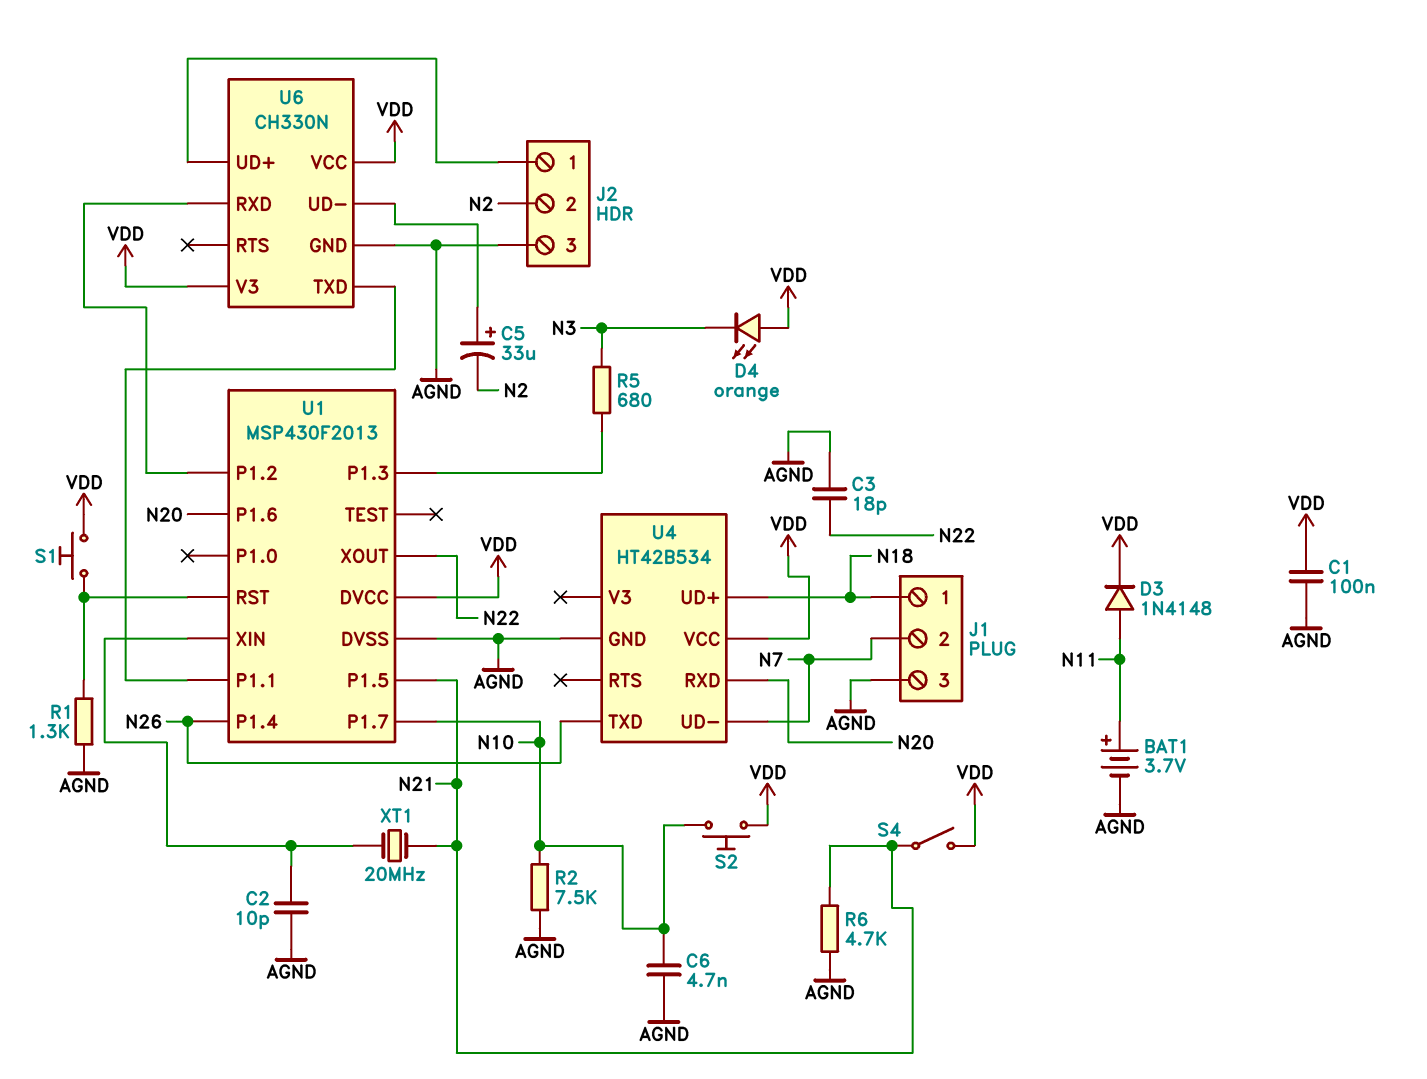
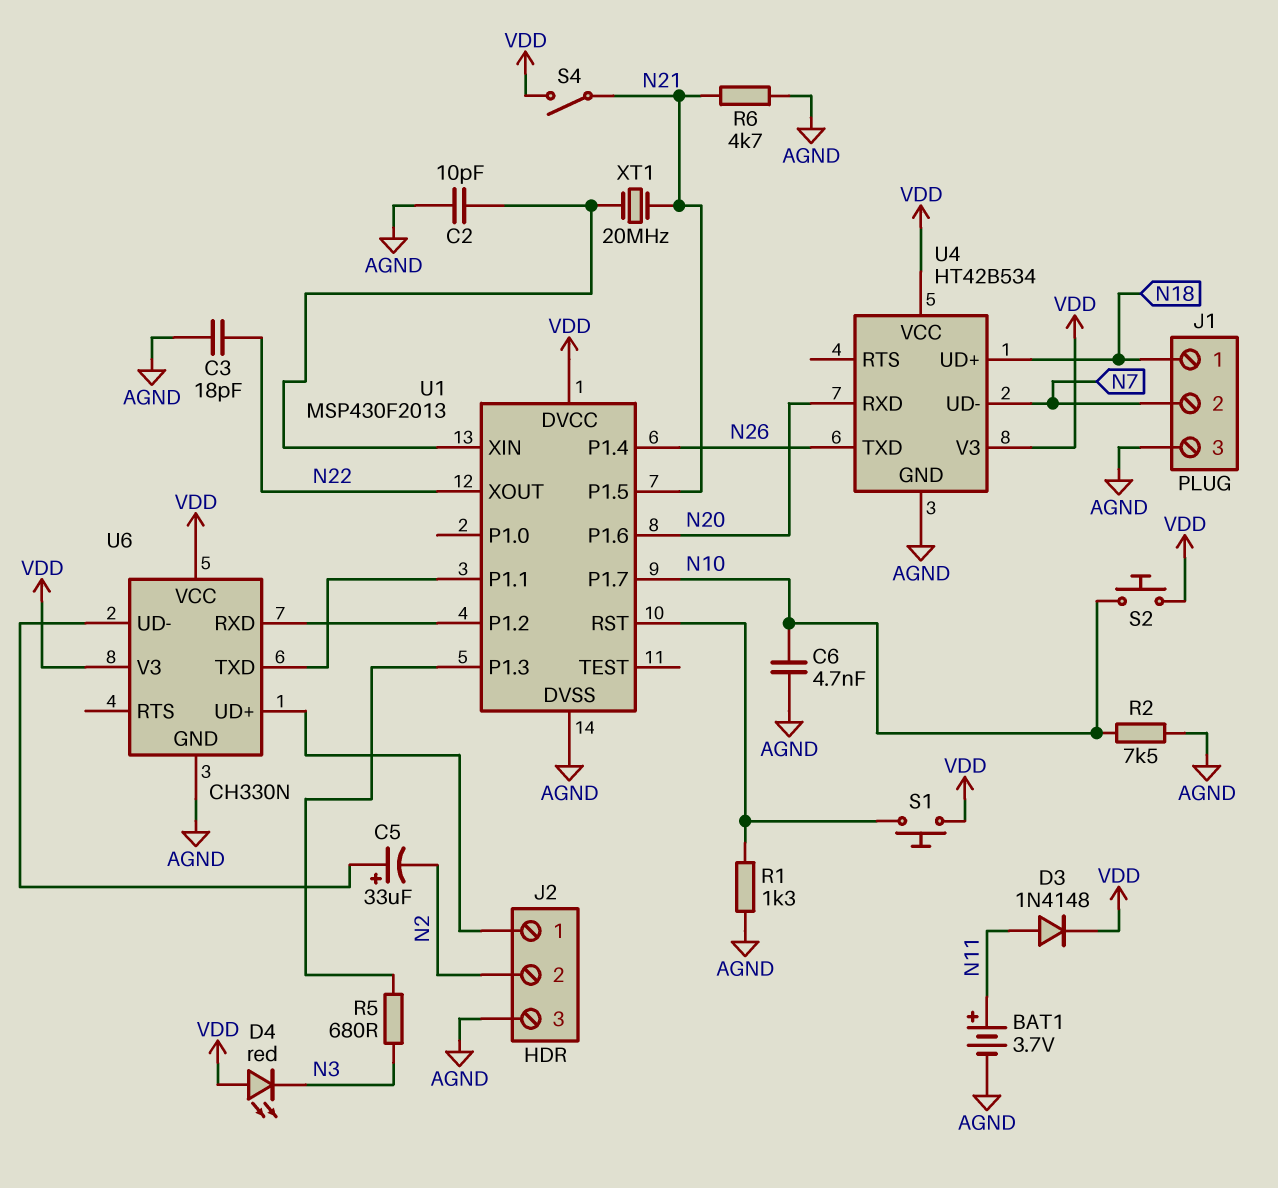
C1: 100nF (AGND, VDD) -> none
D4: LED orange (A VDD, K N3) -> LED red (A VDD, K N3)
U4 pin V3: none -> VDD

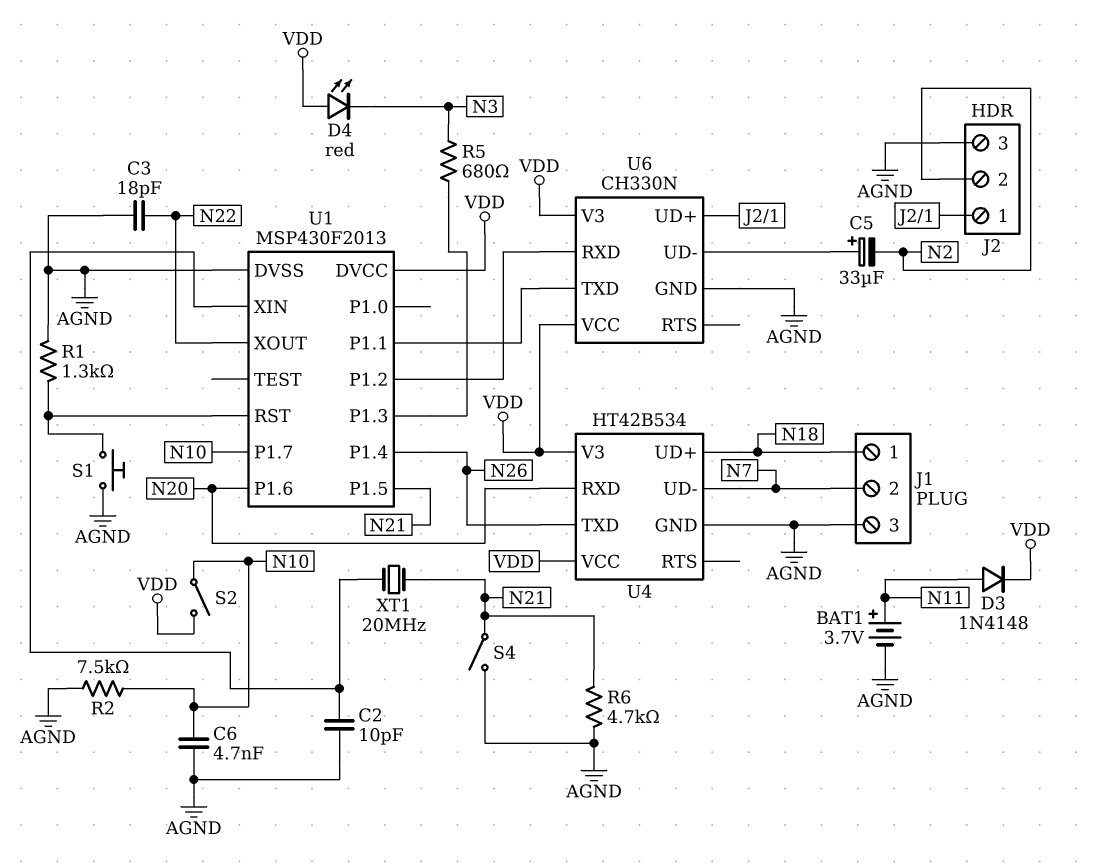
S1: button (U1/RST, VDD) -> button (AGND, U1/RST)
S2: button (N10, VDD) -> switch (N10, VDD)
S4: switch (N21, VDD) -> switch (AGND, N21)

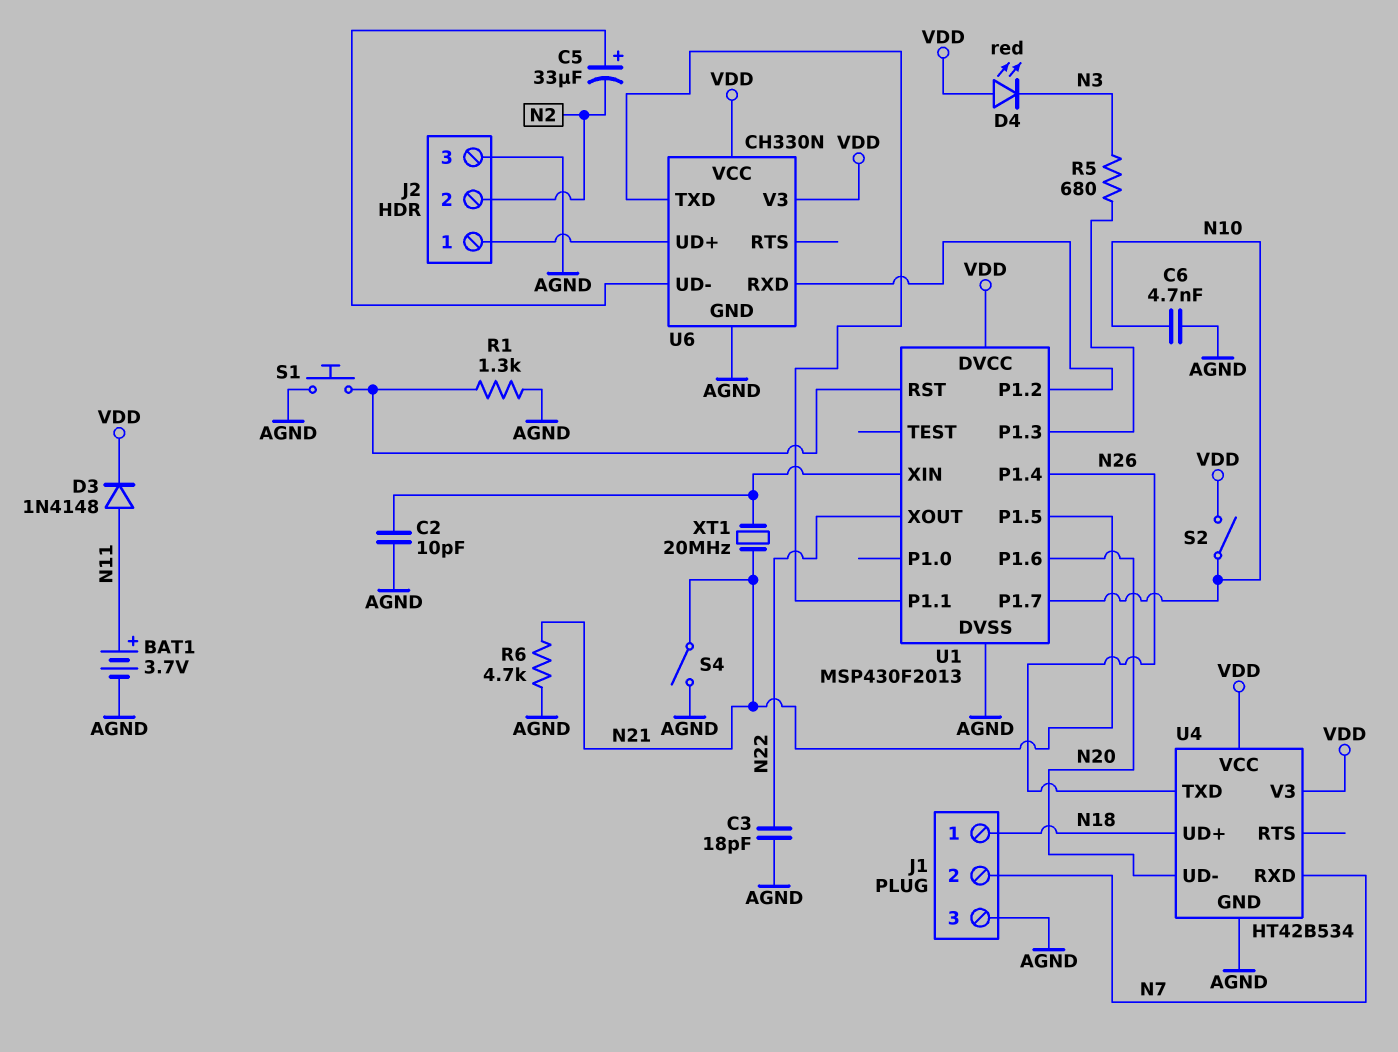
R2: 7.5k (AGND, N10) -> none
U4 pin RXD: N20 -> N7
U4 pin UD-: N7 -> N20

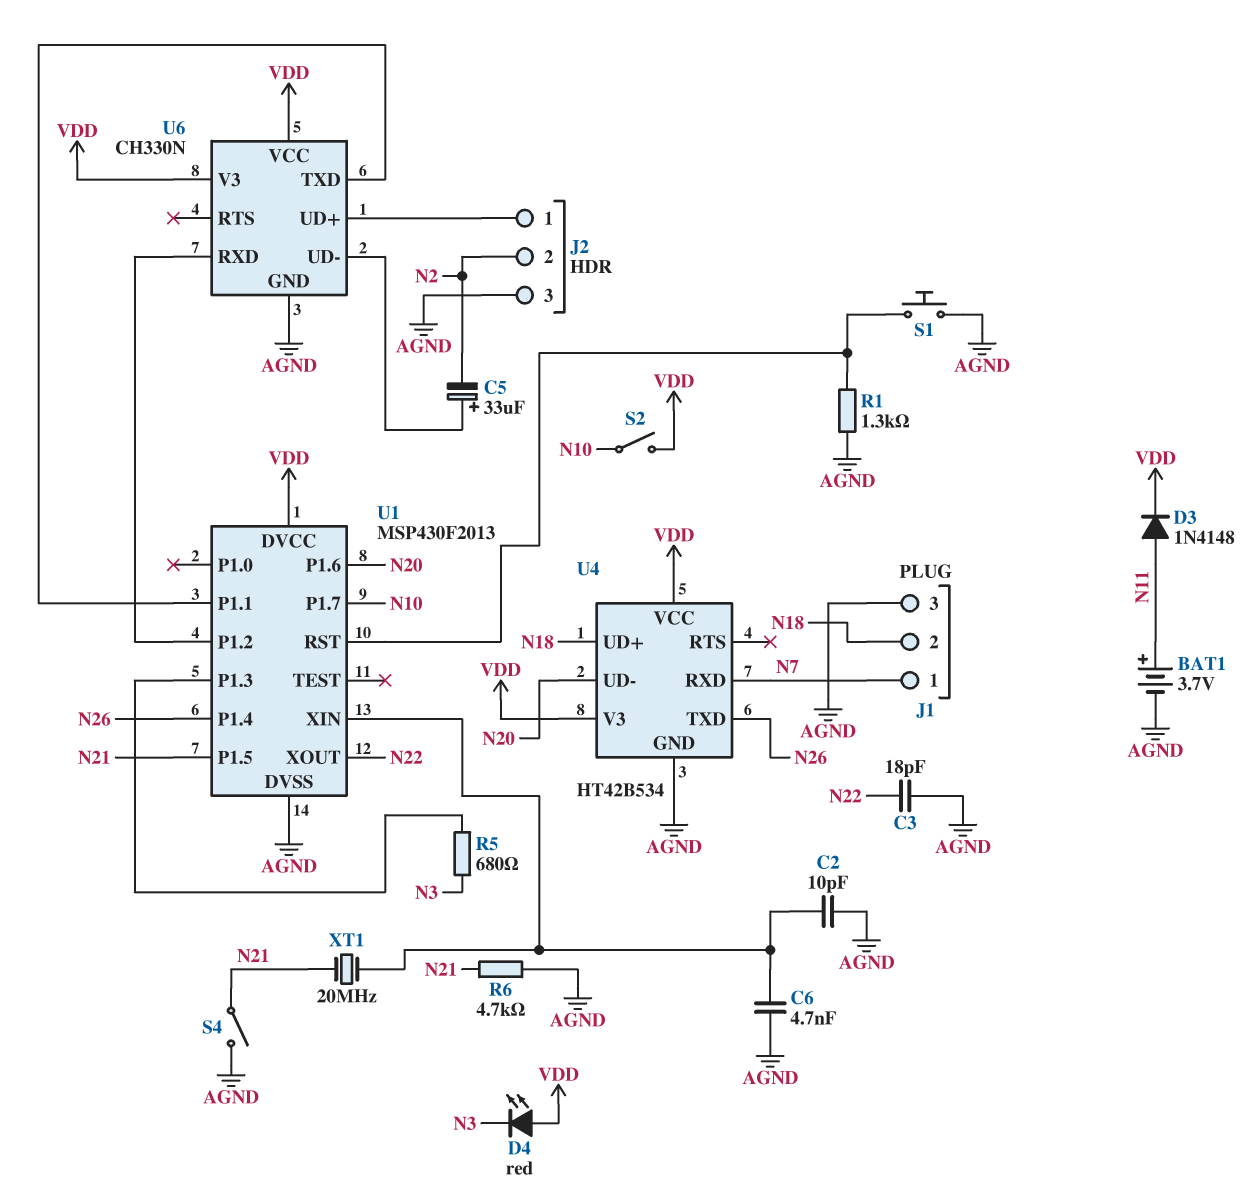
C6: 4.7nF (AGND, N10) -> 4.7nF (AGND, U1/XIN)
J1 pin 1: N18 -> N7
J1 pin 2: N7 -> N18

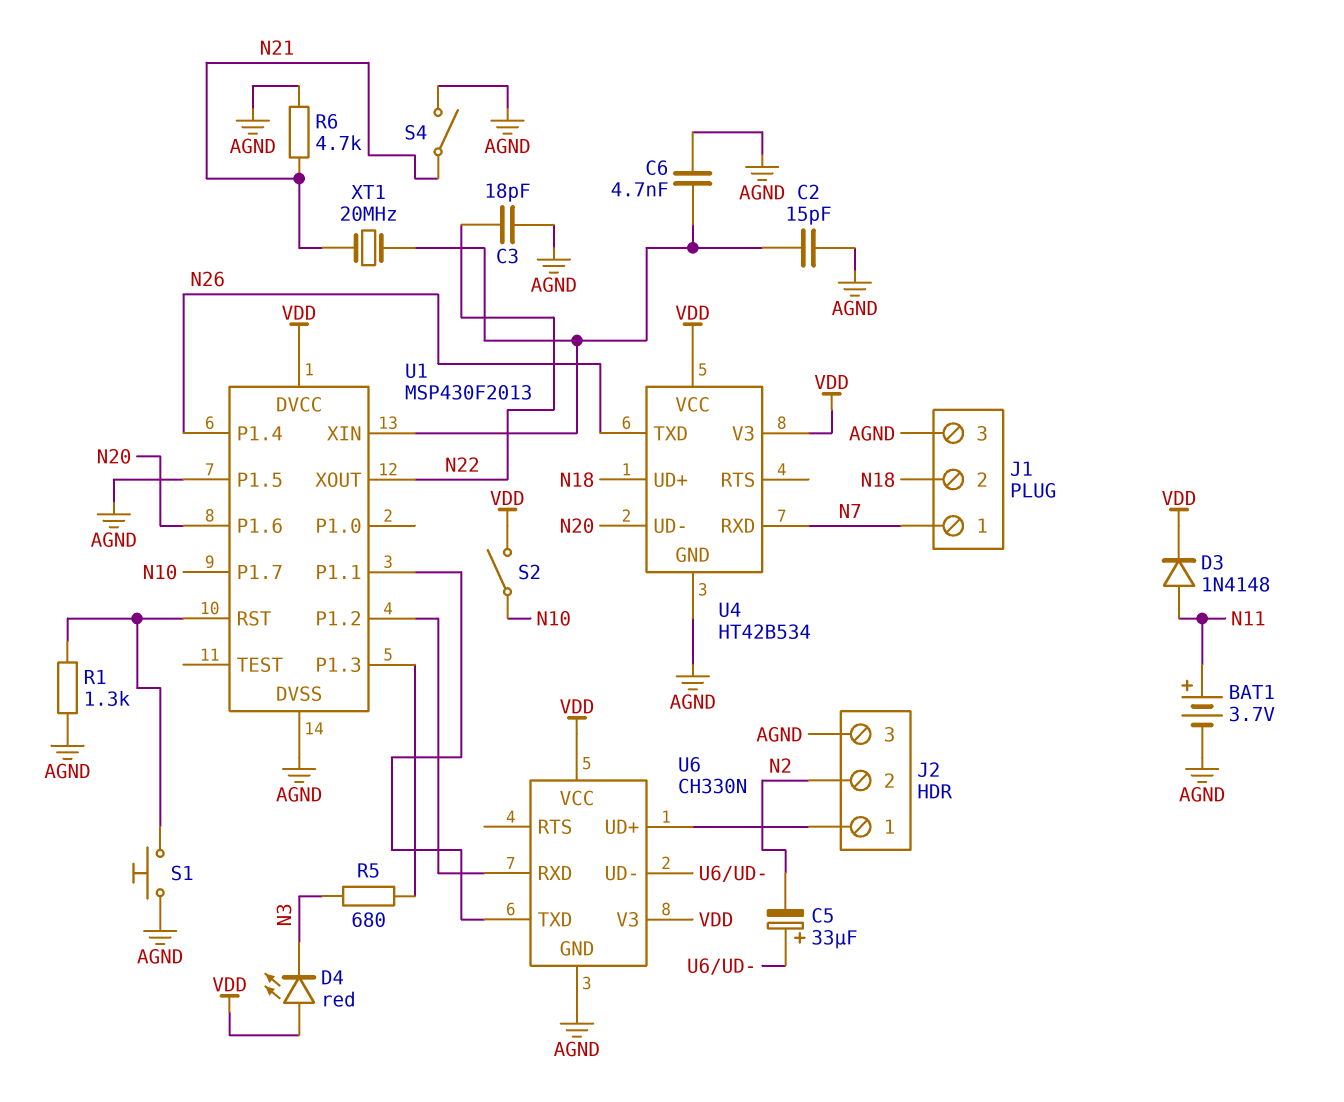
C2: 10pF (AGND, U1/XIN) -> 15pF (AGND, U1/XIN)
U1 pin P1.5: N21 -> AGND

